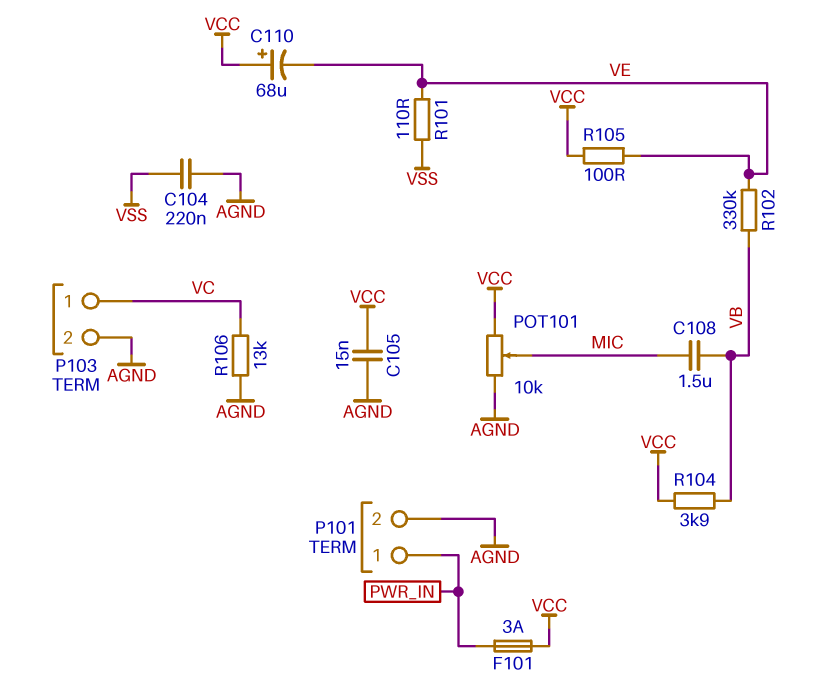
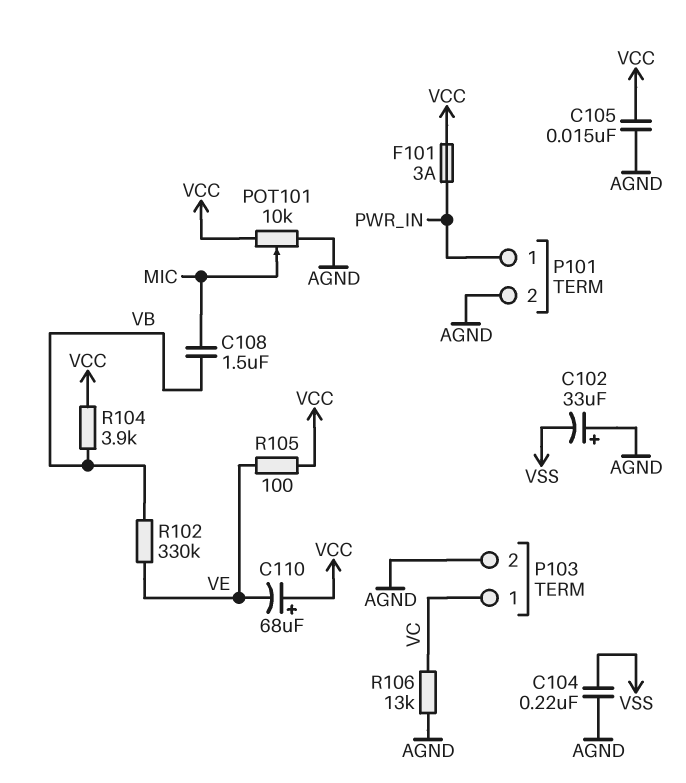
C102: none -> 33uF (plus AGND, minus VSS)
R101: 110 (VE, VSS) -> none

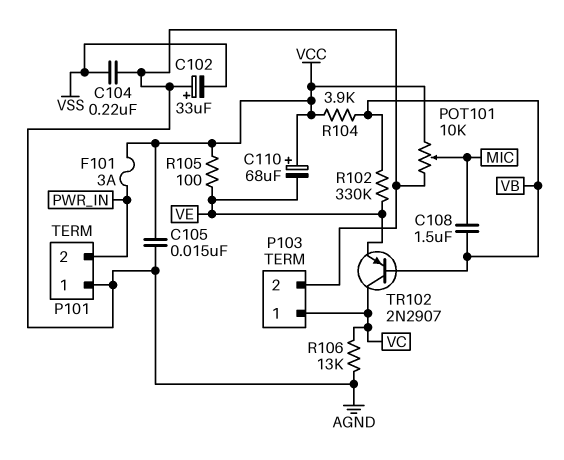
P101 pin 1: PWR_IN -> AGND
P101 pin 2: AGND -> PWR_IN
TR102: none -> PNP 2N2907 (B VB, C VC, E VE)

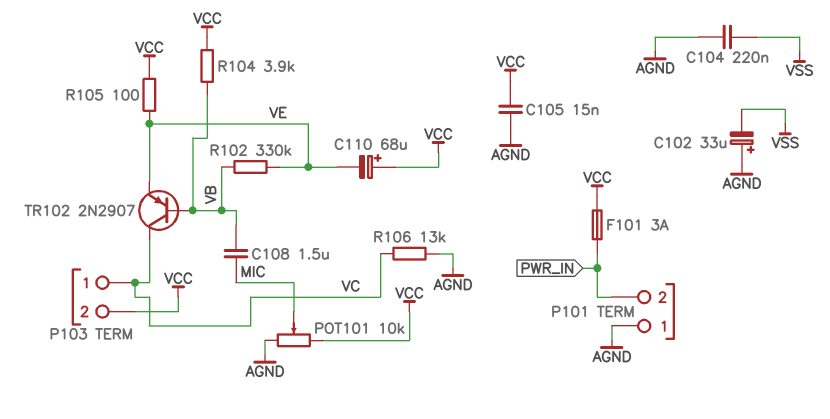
P103 pin 2: AGND -> VCC

